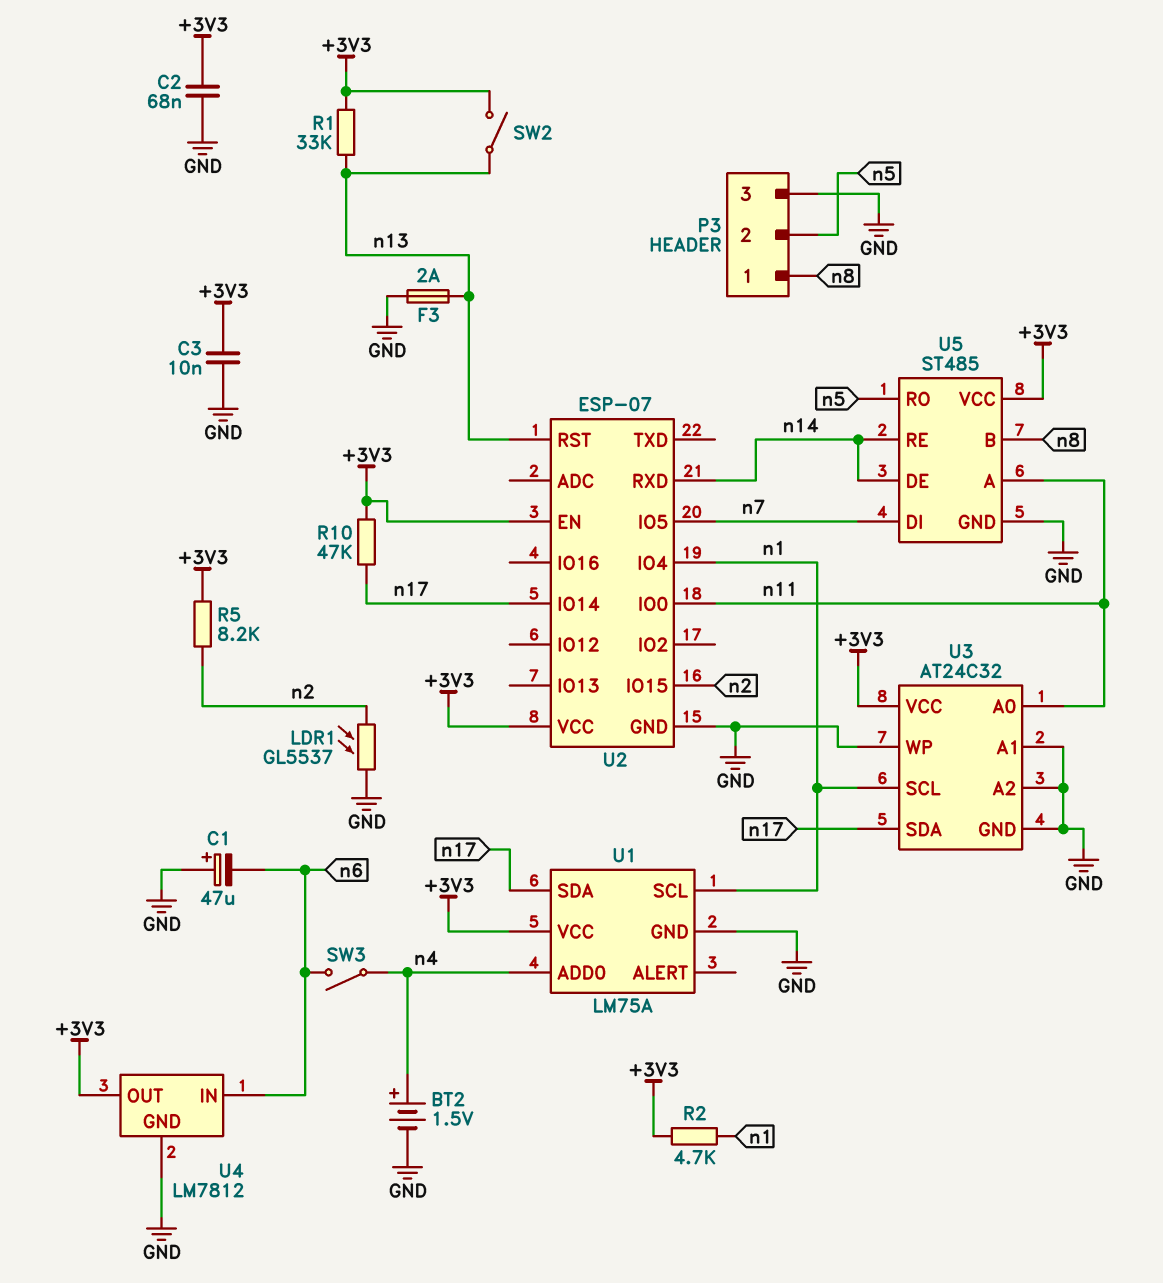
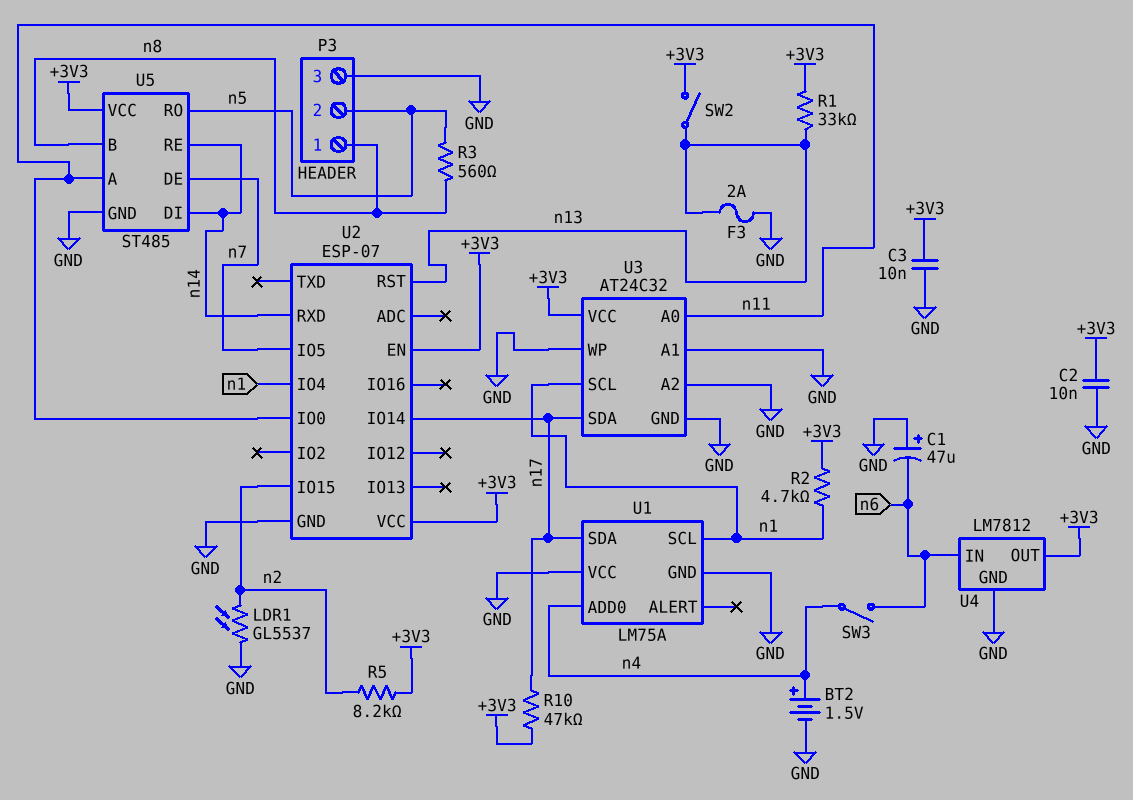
C2: 68nF (+3V3, GND) -> 10nF (+3V3, GND)
R3: none -> 560 (n5, n8)
U1 pin VCC: +3V3 -> GND
U5 pin DE: n14 -> n7
U5 pin DI: n7 -> n14

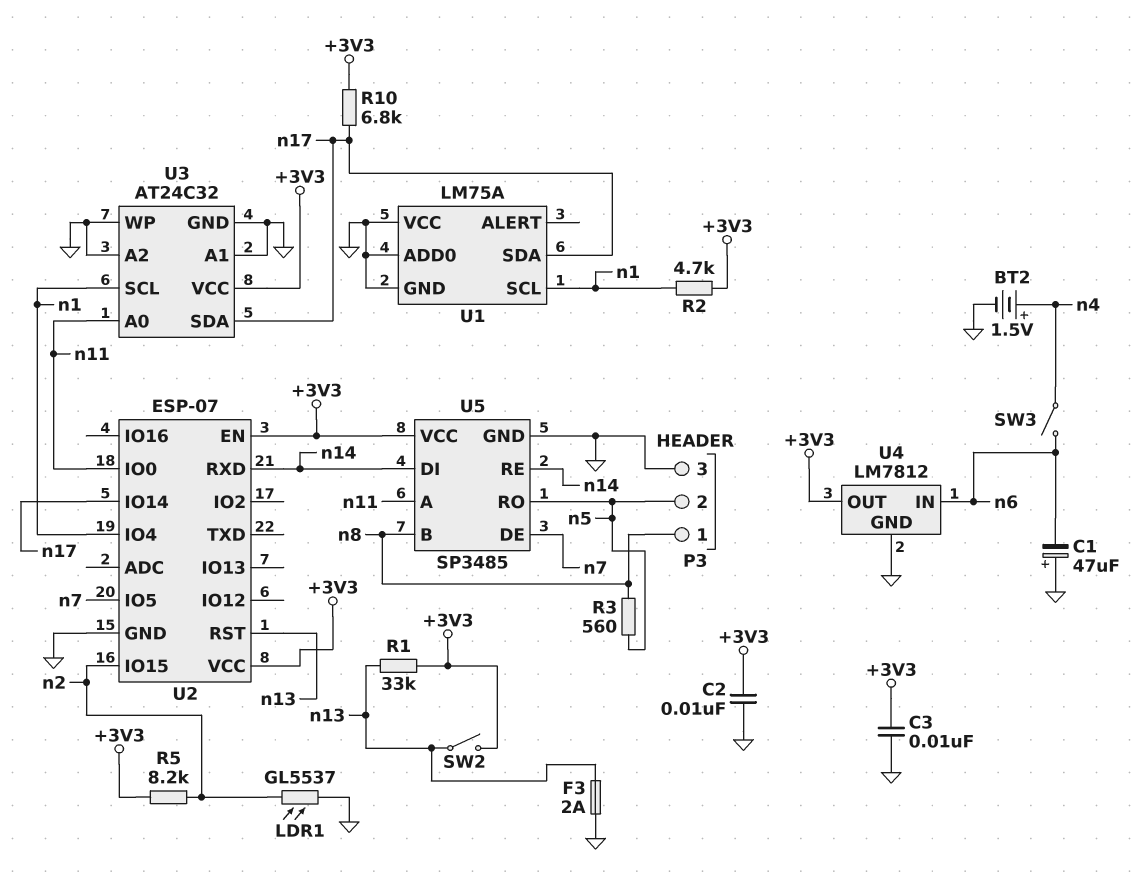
R10: 47k (+3V3, n17) -> 6.8k (+3V3, n17)
U1 pin ADD0: n4 -> GND
U5: ST485 -> SP3485

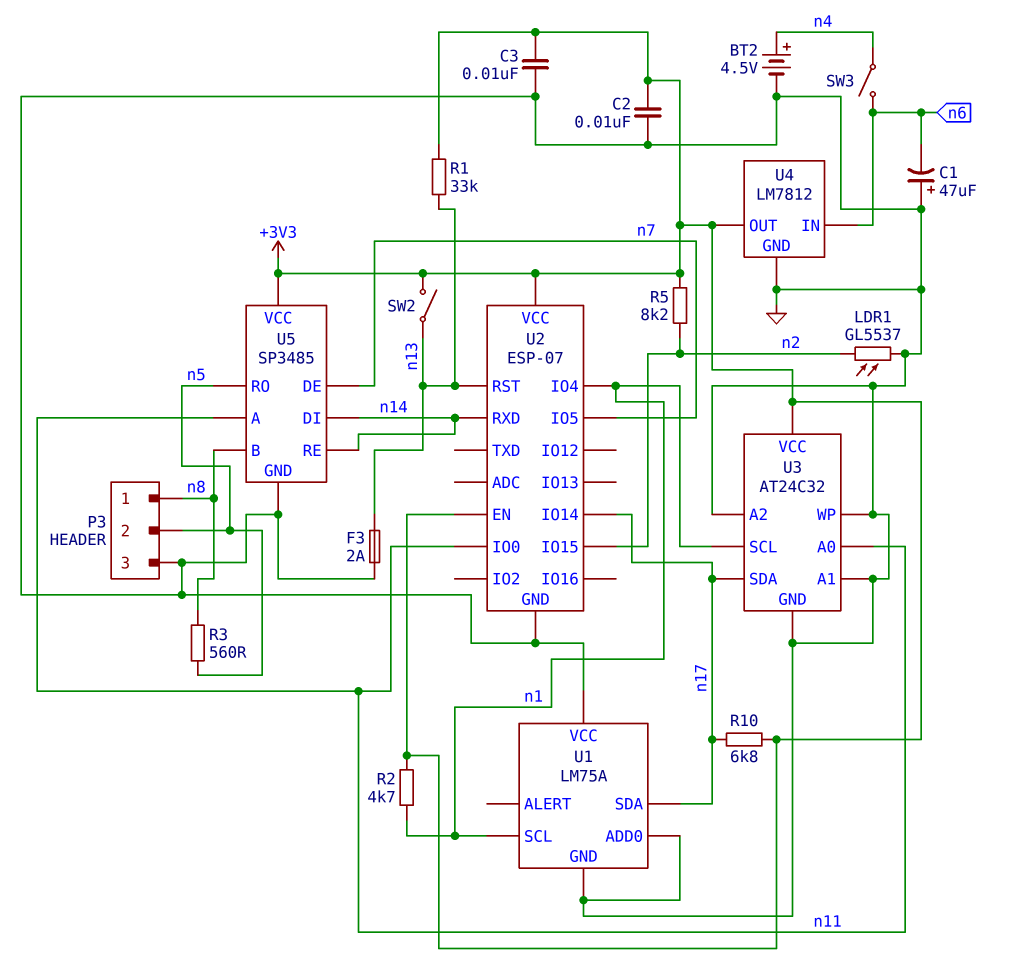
BT2: 1.5V (plus n4, minus GND) -> 4.5V (plus n4, minus GND)

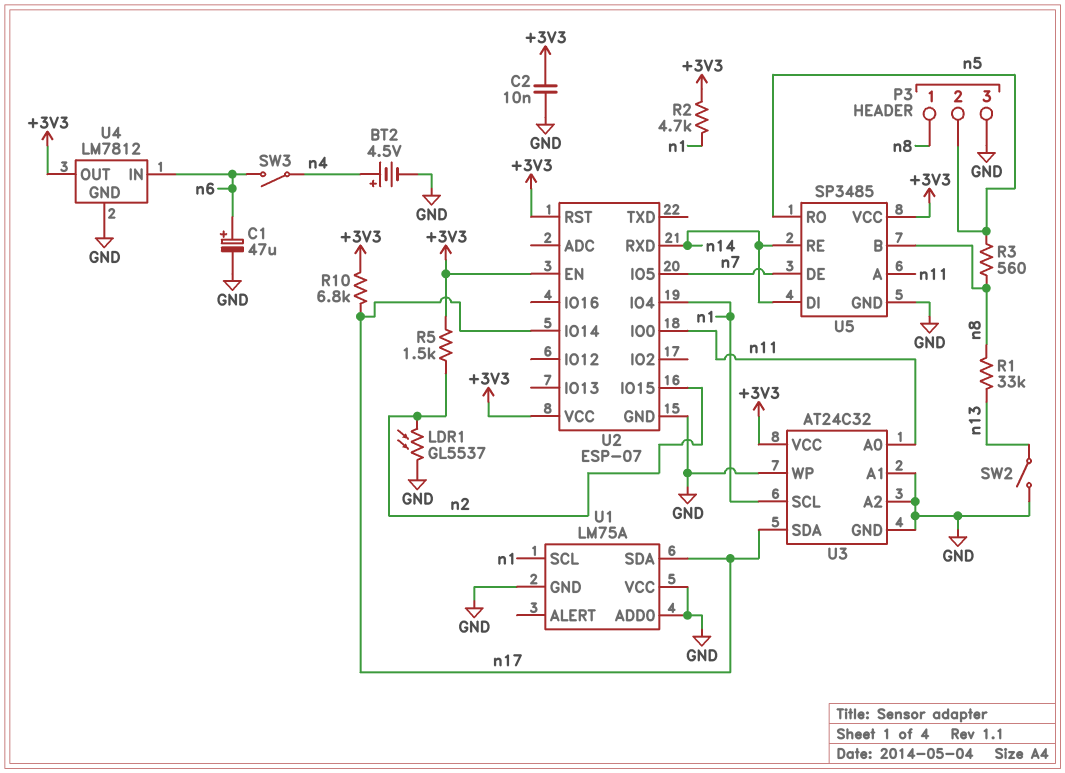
C1: 47uF (plus GND, minus n6) -> 47uF (plus n6, minus GND)
C3: 10nF (+3V3, GND) -> none
F3: 2A (GND, n13) -> none
R1: 33k (+3V3, n13) -> 33k (n8, n13)
R5: 8.2k (+3V3, n2) -> 1.5k (+3V3, n2)
SW2: switch (+3V3, n13) -> switch (GND, n13)
U2 pin RST: n13 -> +3V3

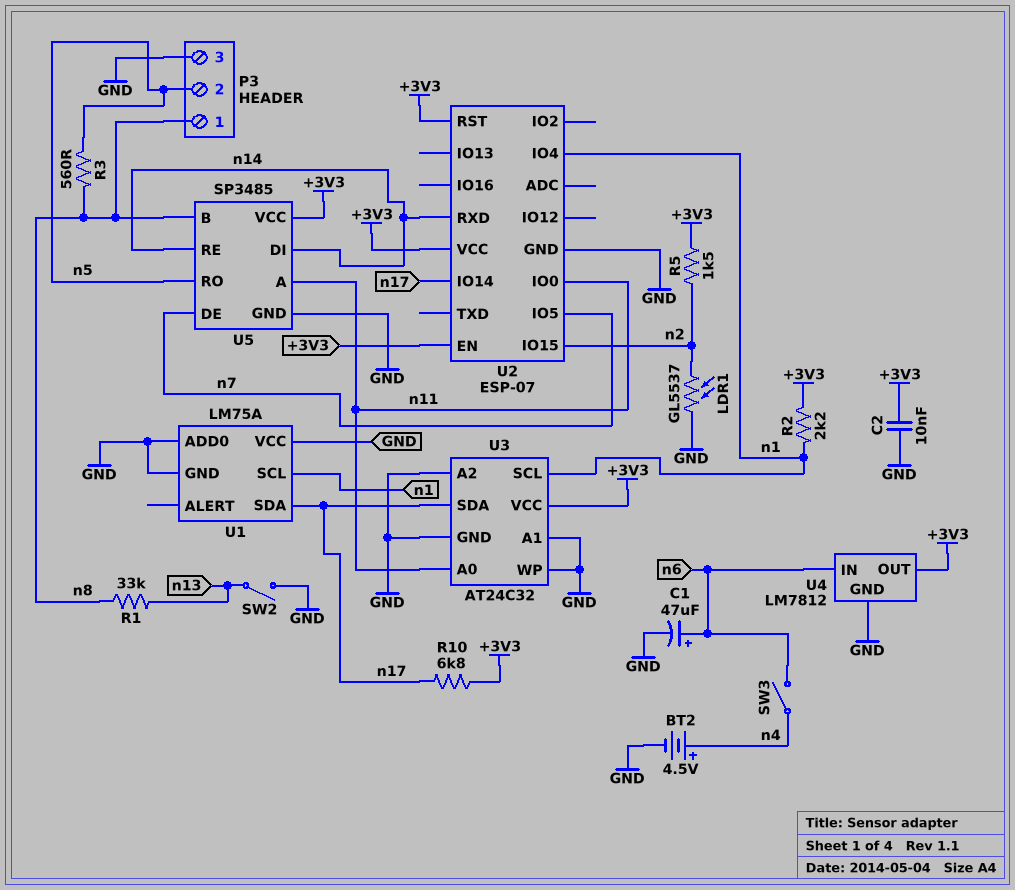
R2: 4.7k (+3V3, n1) -> 2.2k (+3V3, n1)

